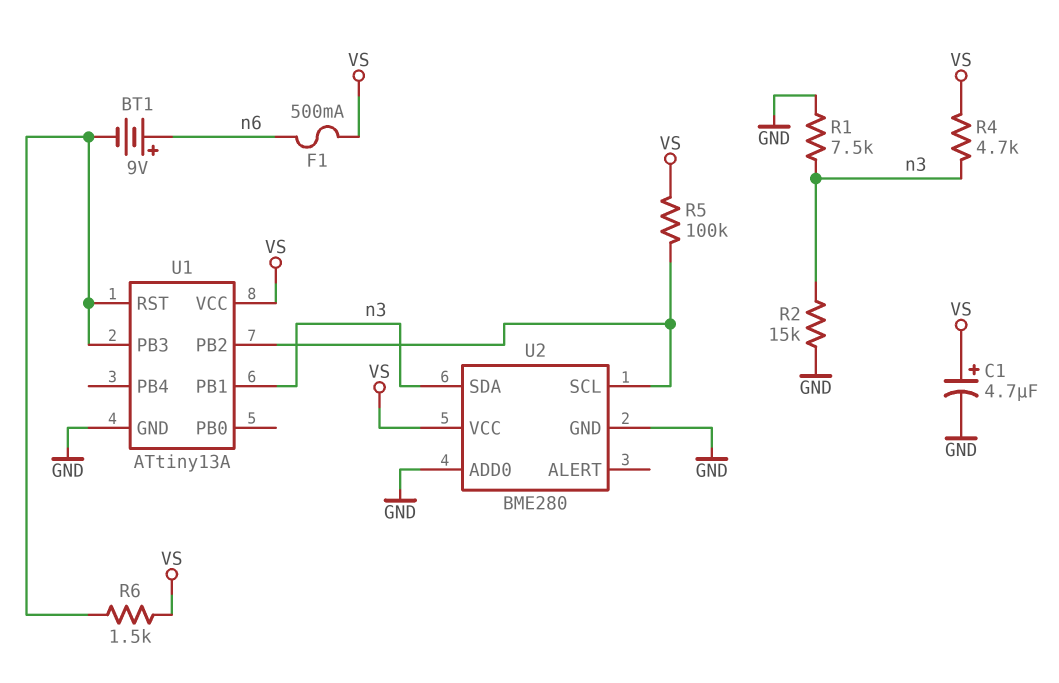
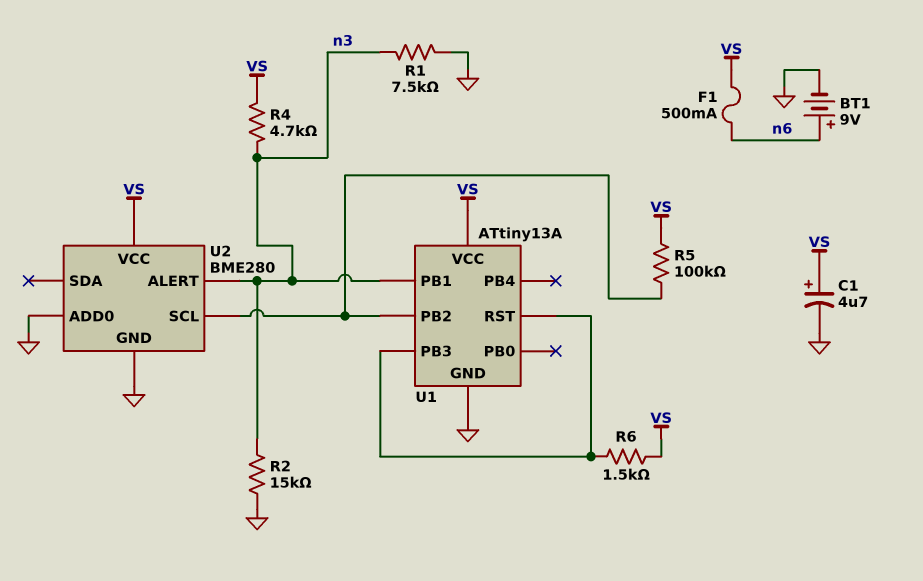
BT1: 9V (plus n6, minus U1/PB3) -> 9V (plus n6, minus GND)
U2 pin ALERT: none -> n3
U2 pin SDA: n3 -> none

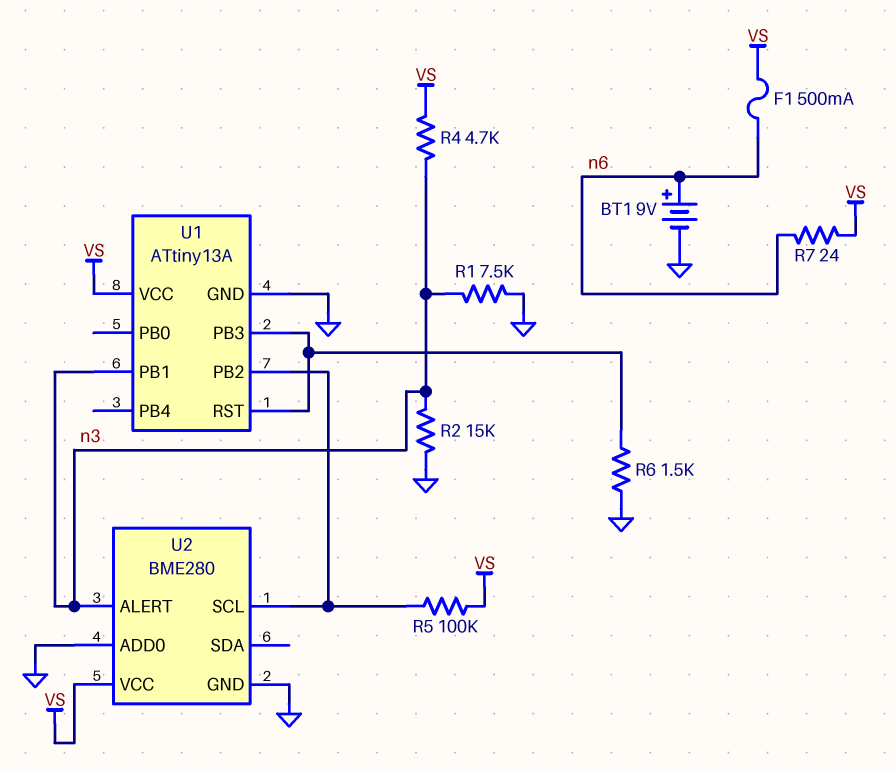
C1: 4.7uF (plus VS, minus GND) -> none
R6: 1.5k (U1/PB3, VS) -> 1.5k (GND, U1/PB3)
R7: none -> 24 (VS, n6)

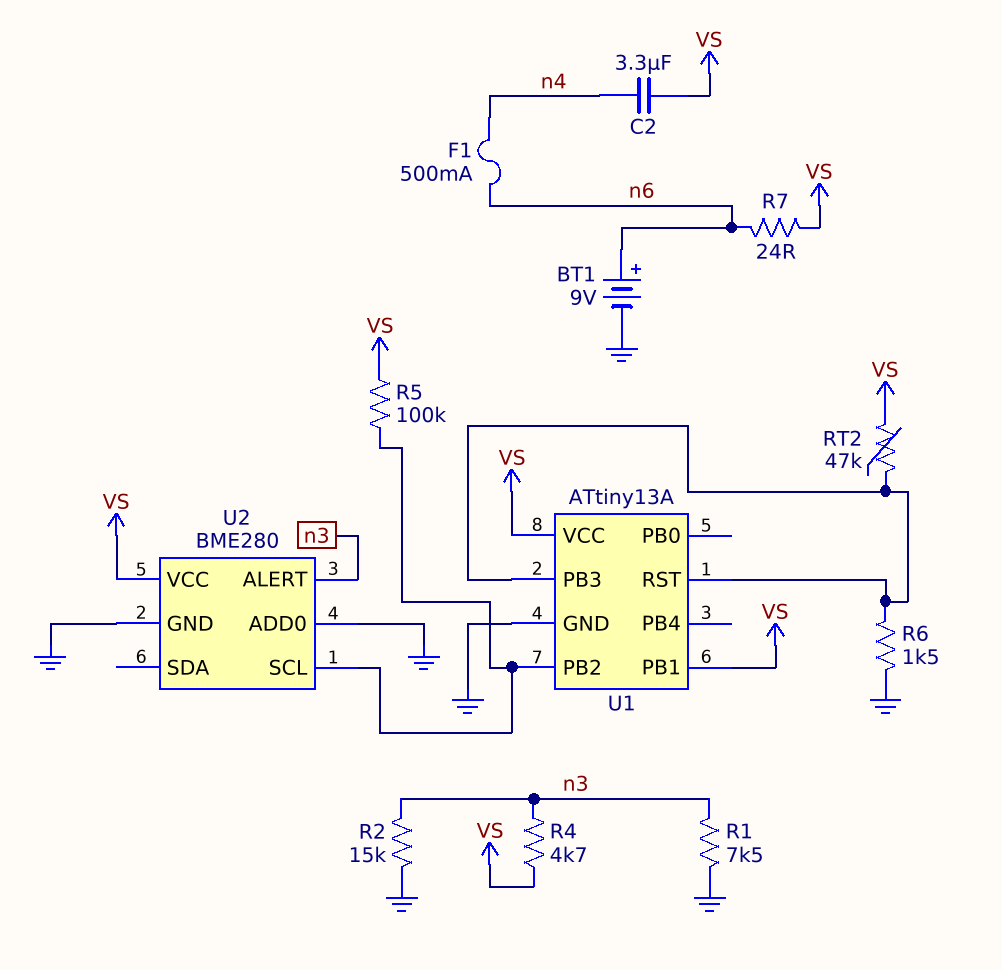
C2: none -> 3.3uF (VS, n4)
F1: 500mA (VS, n6) -> 500mA (n4, n6)
RT2: none -> 47k (U1/PB3, VS)
U1 pin PB1: n3 -> VS

